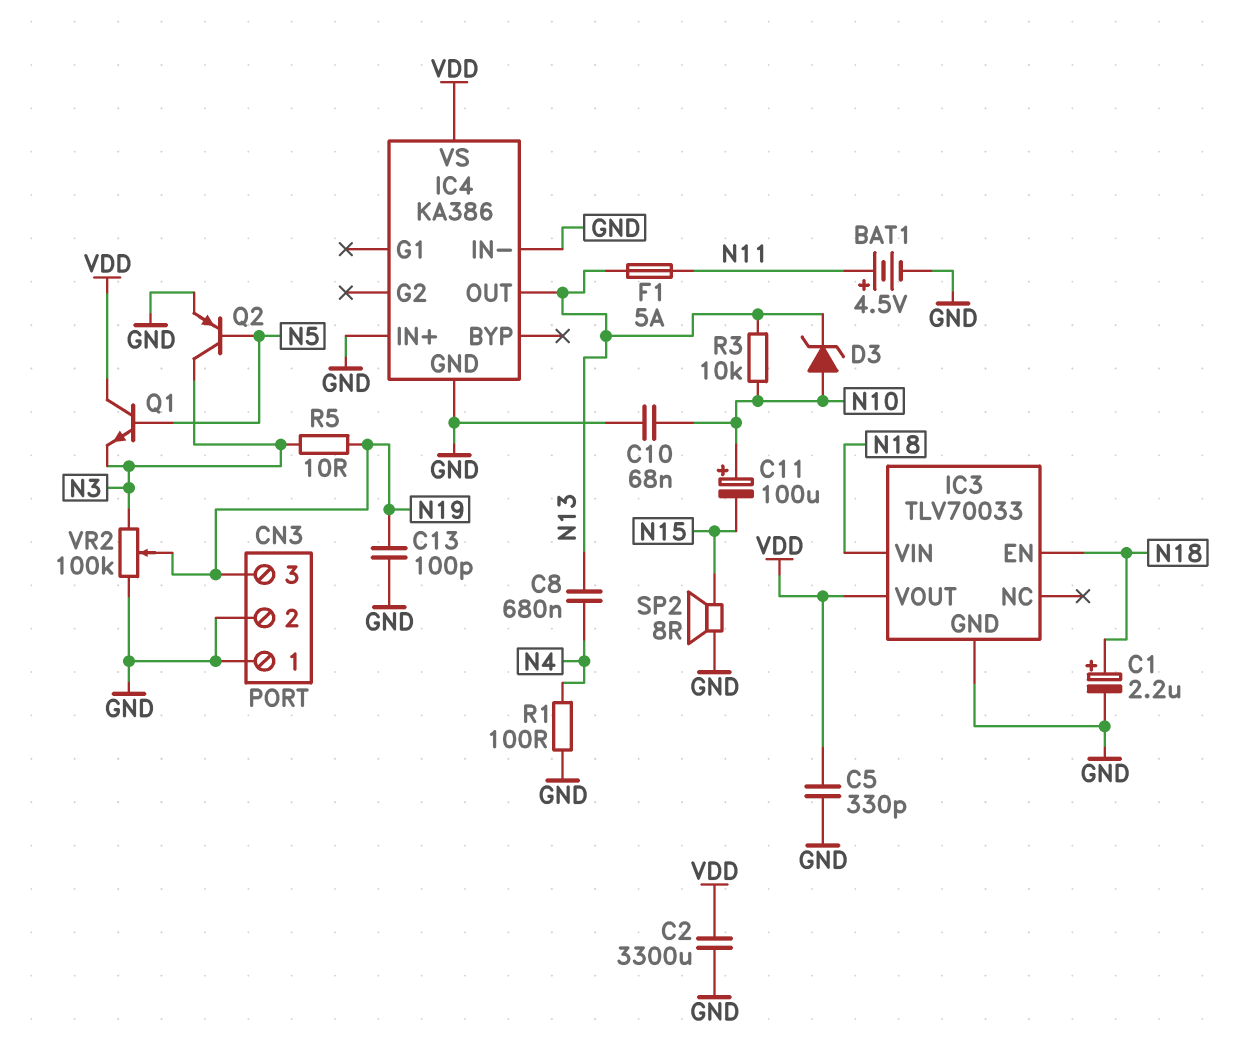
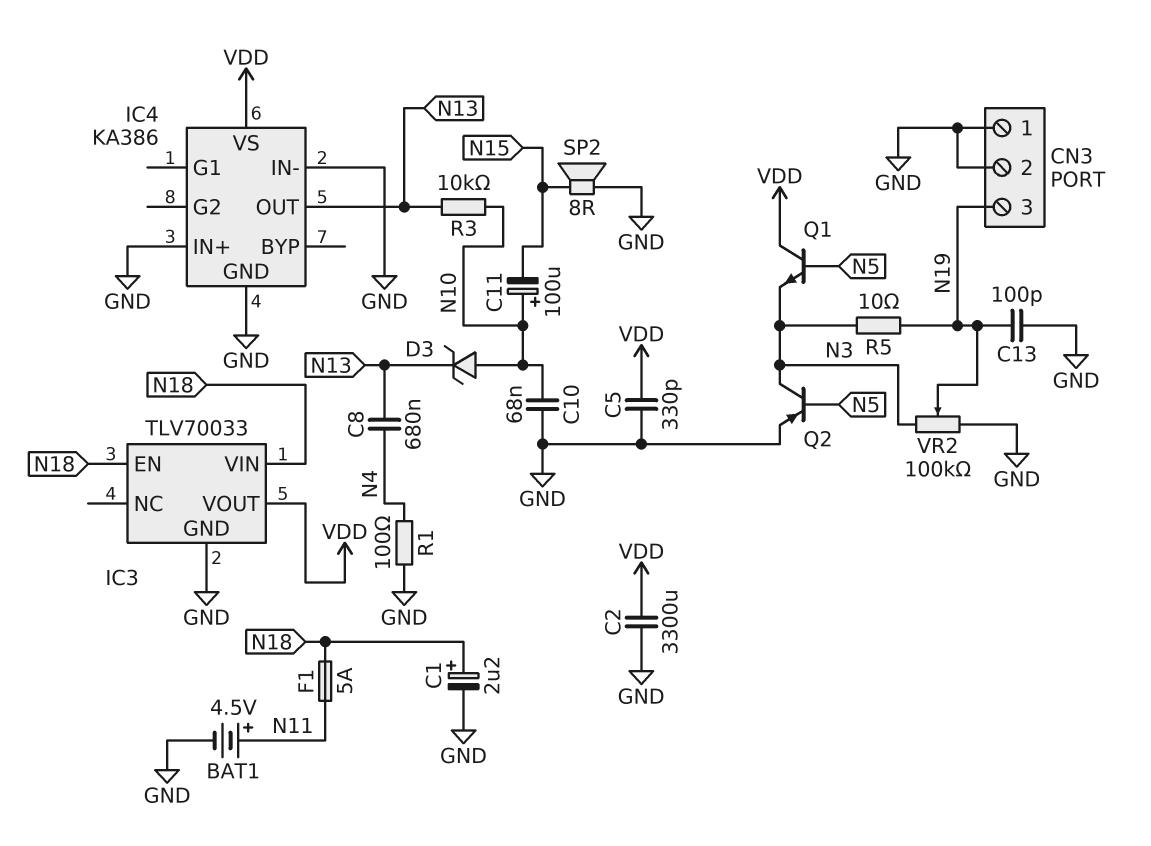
F1: 5A (N11, N13) -> 5A (N11, N18)

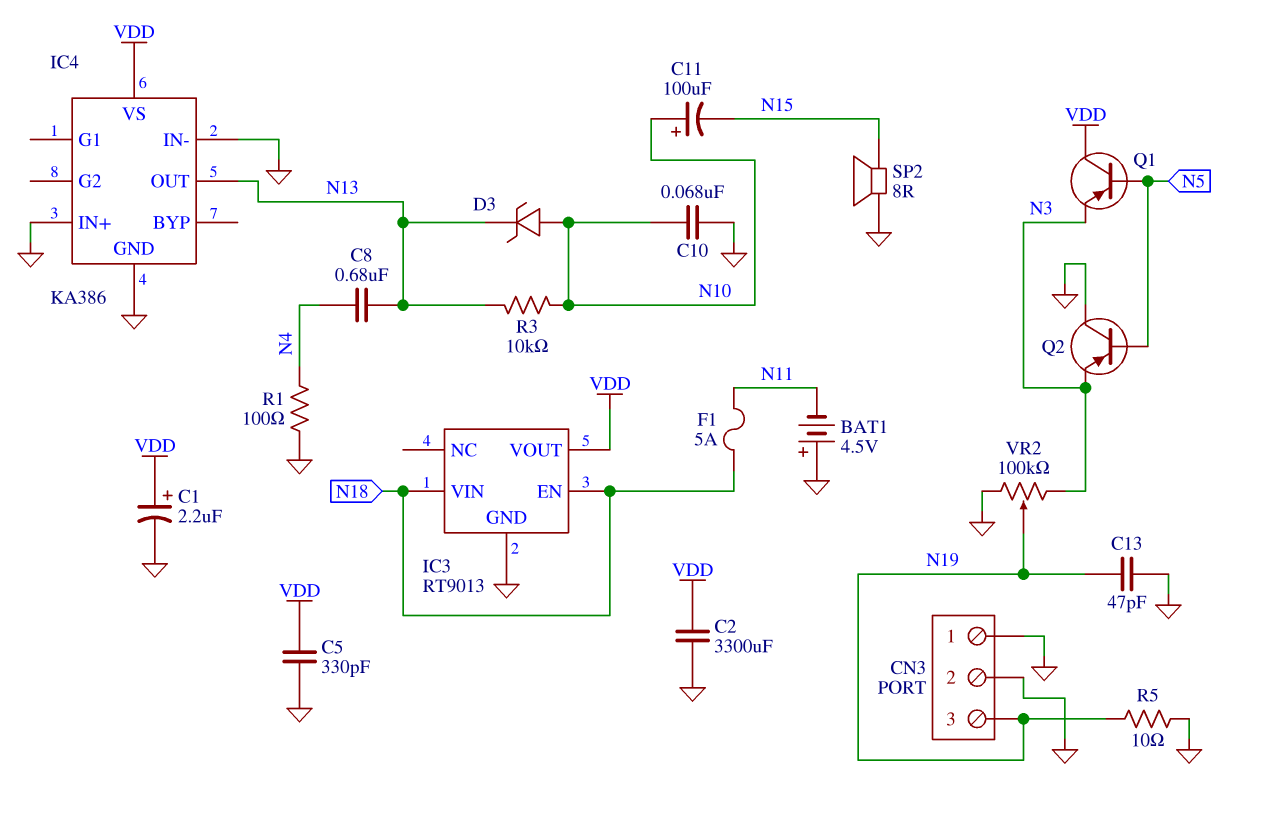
BAT1: 4.5V (plus N11, minus GND) -> 4.5V (plus GND, minus N11)
C1: 2.2uF (plus N18, minus GND) -> 2.2uF (plus VDD, minus GND)
C13: 100pF (GND, N19) -> 47pF (GND, N19)
IC3: TLV70033 -> RT9013
Q1: NPN (B N5, C VDD, E N3) -> PNP (B N5, C VDD, E N3)
Q2: PNP (B N5, C N3, E GND) -> PNP (B N5, C GND, E N3)
R5: 10 (N3, N19) -> 10 (GND, N19)

